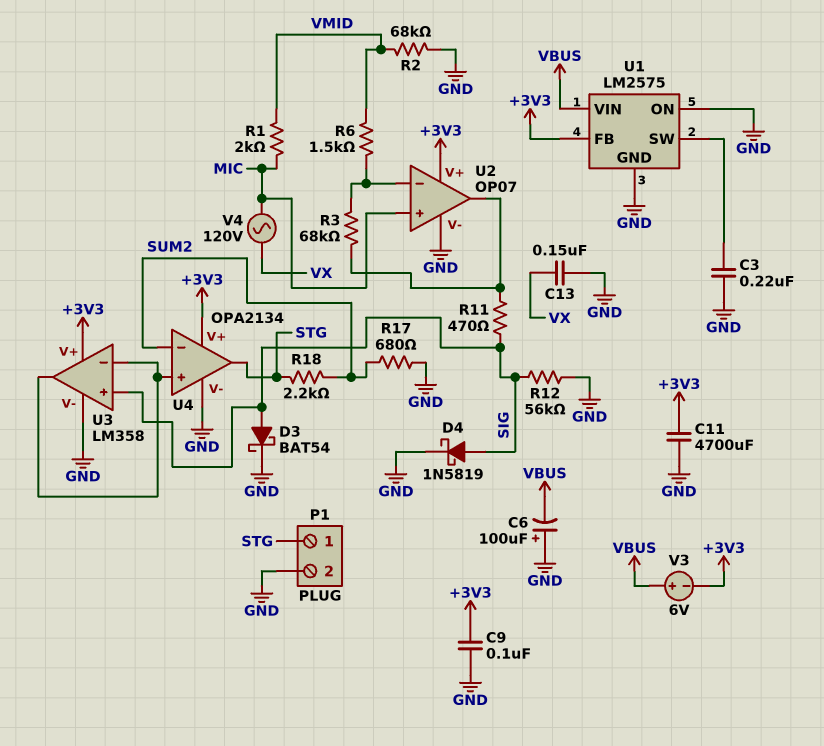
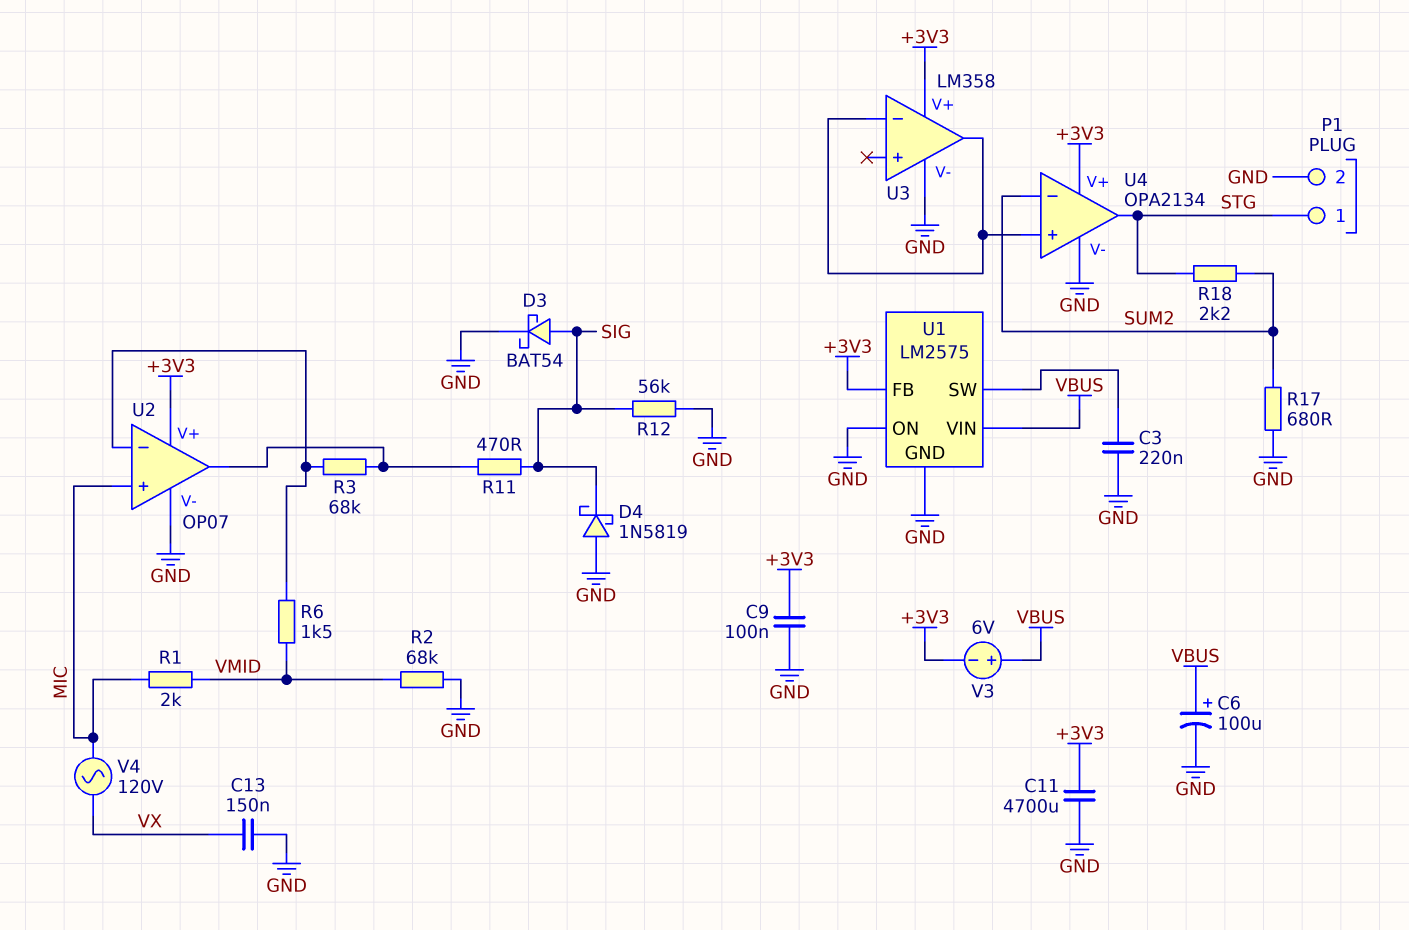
C6: 100uF (plus GND, minus VBUS) -> 100uF (plus VBUS, minus GND)
D4: schottky 1N5819 (A SIG, K GND) -> schottky 1N5819 (A GND, K SIG)
U3 pin in+: SIG -> none

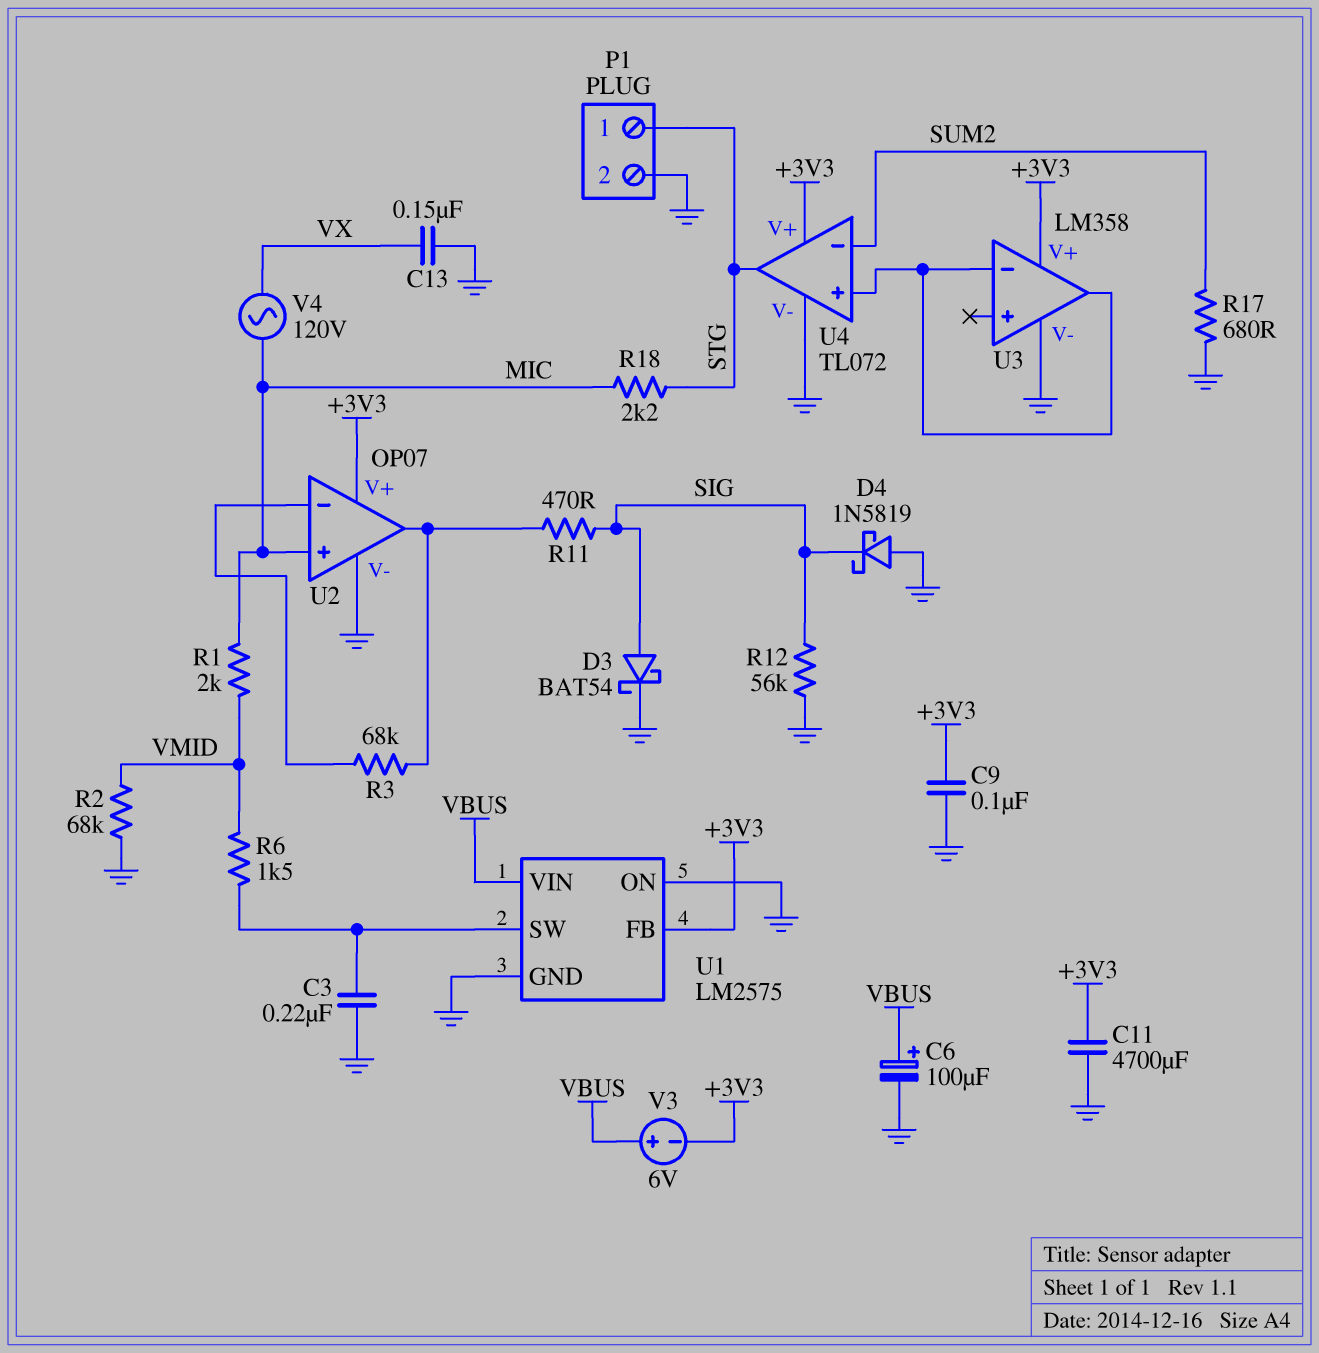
R6: 1.5k (U2/in-, VMID) -> 1.5k (U1/SW, VMID)
R18: 2.2k (STG, SUM2) -> 2.2k (MIC, STG)
U4: OPA2134 -> TL072

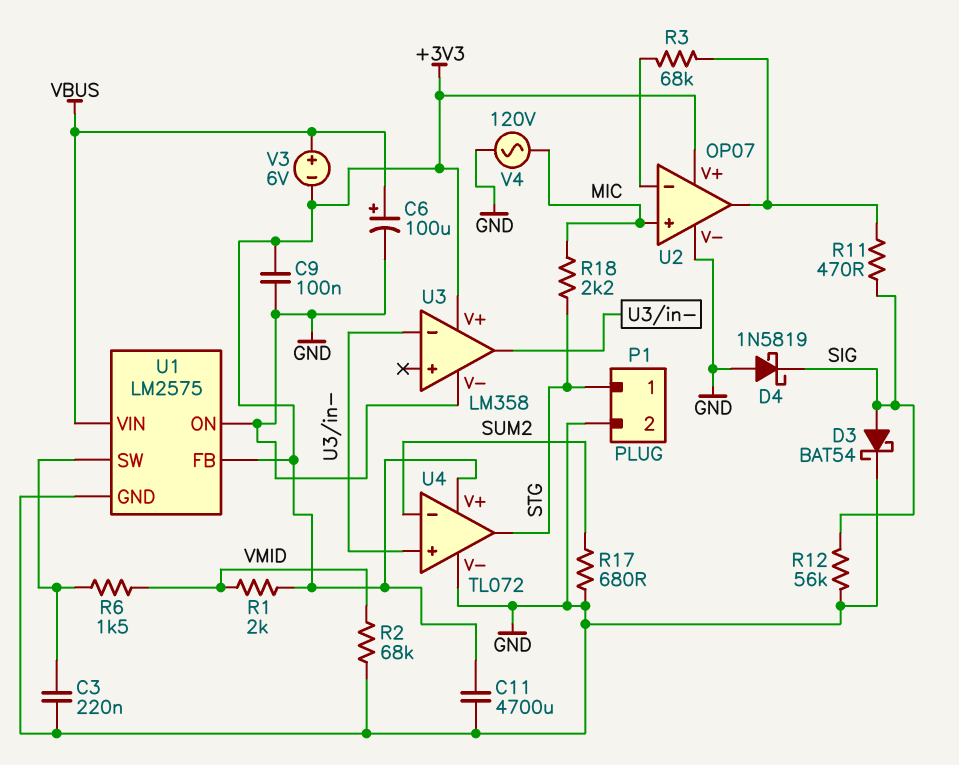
C13: 150nF (GND, VX) -> none
R1: 2k (MIC, VMID) -> 2k (+3V3, VMID)
V4: AC 120V (MIC, VX) -> AC 120V (GND, MIC)

